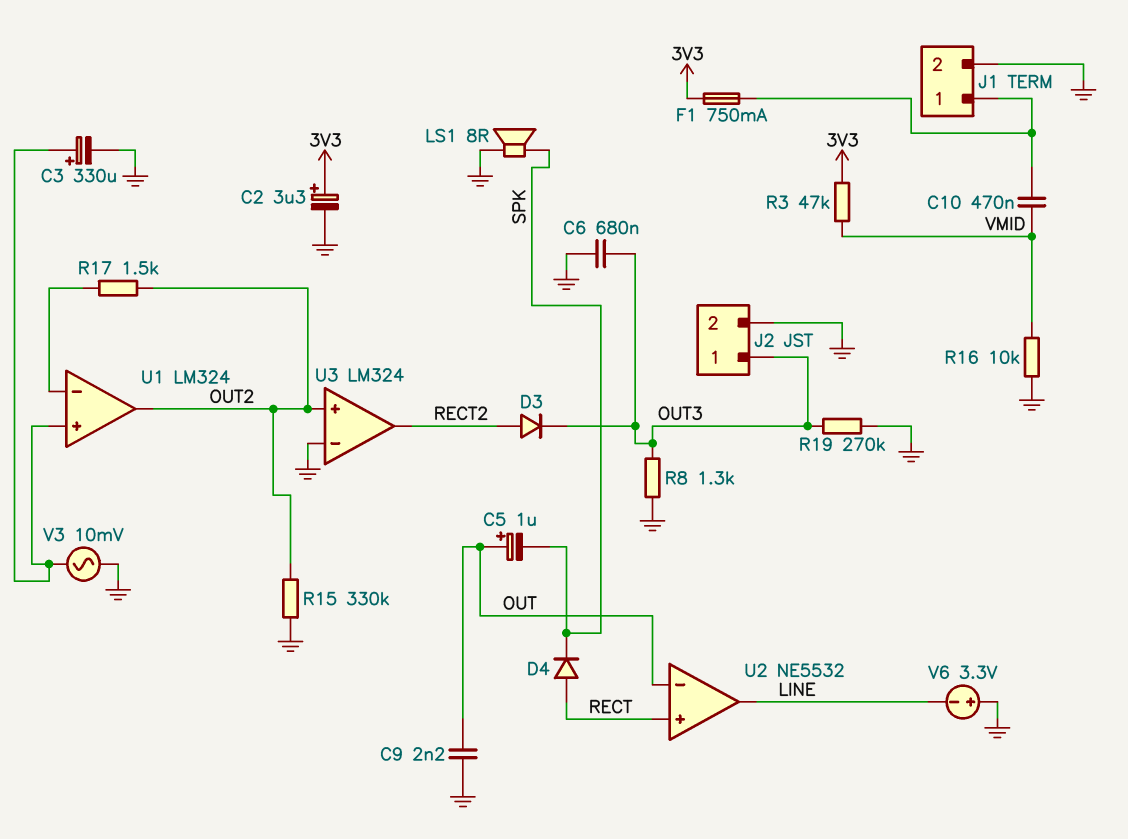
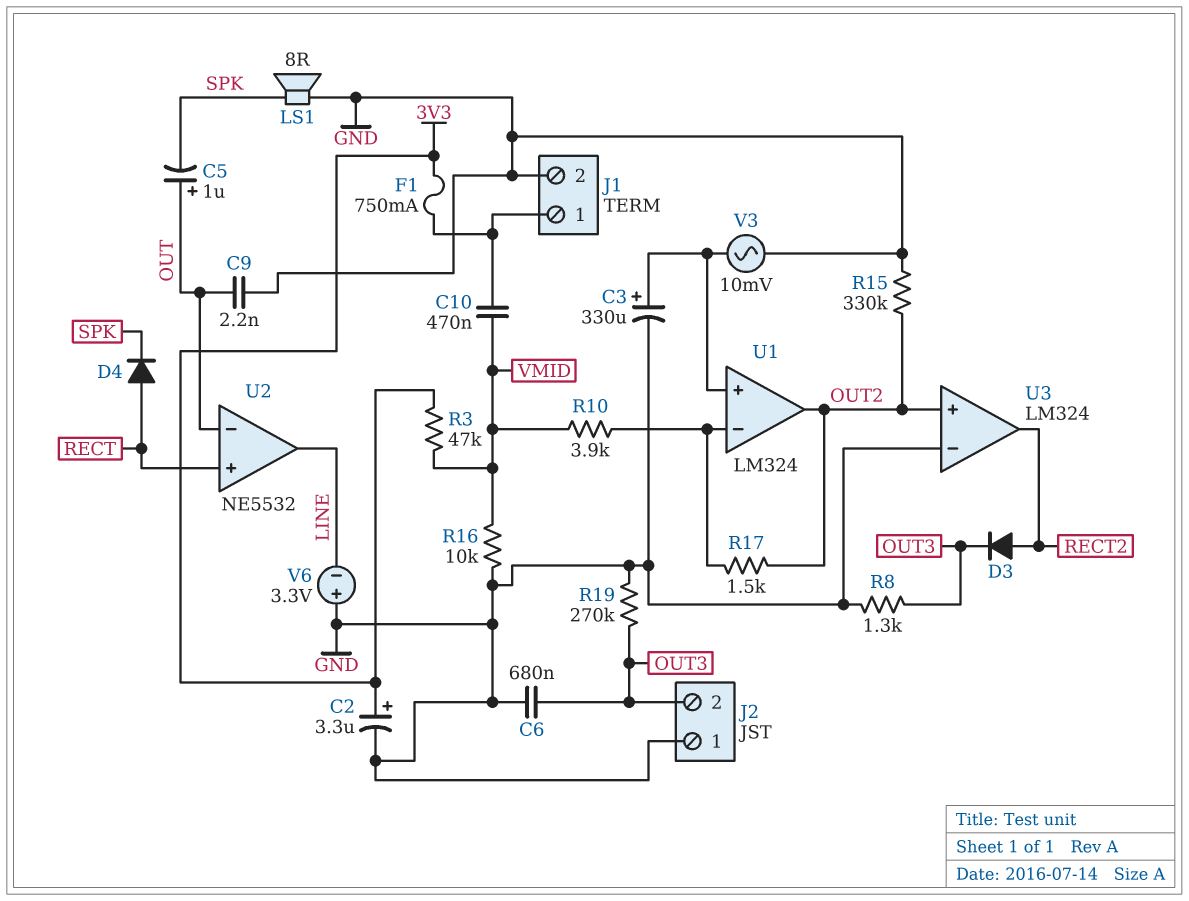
J2 pin 1: OUT3 -> GND
J2 pin 2: GND -> OUT3
R10: none -> 3.9k (U1/in-, VMID)

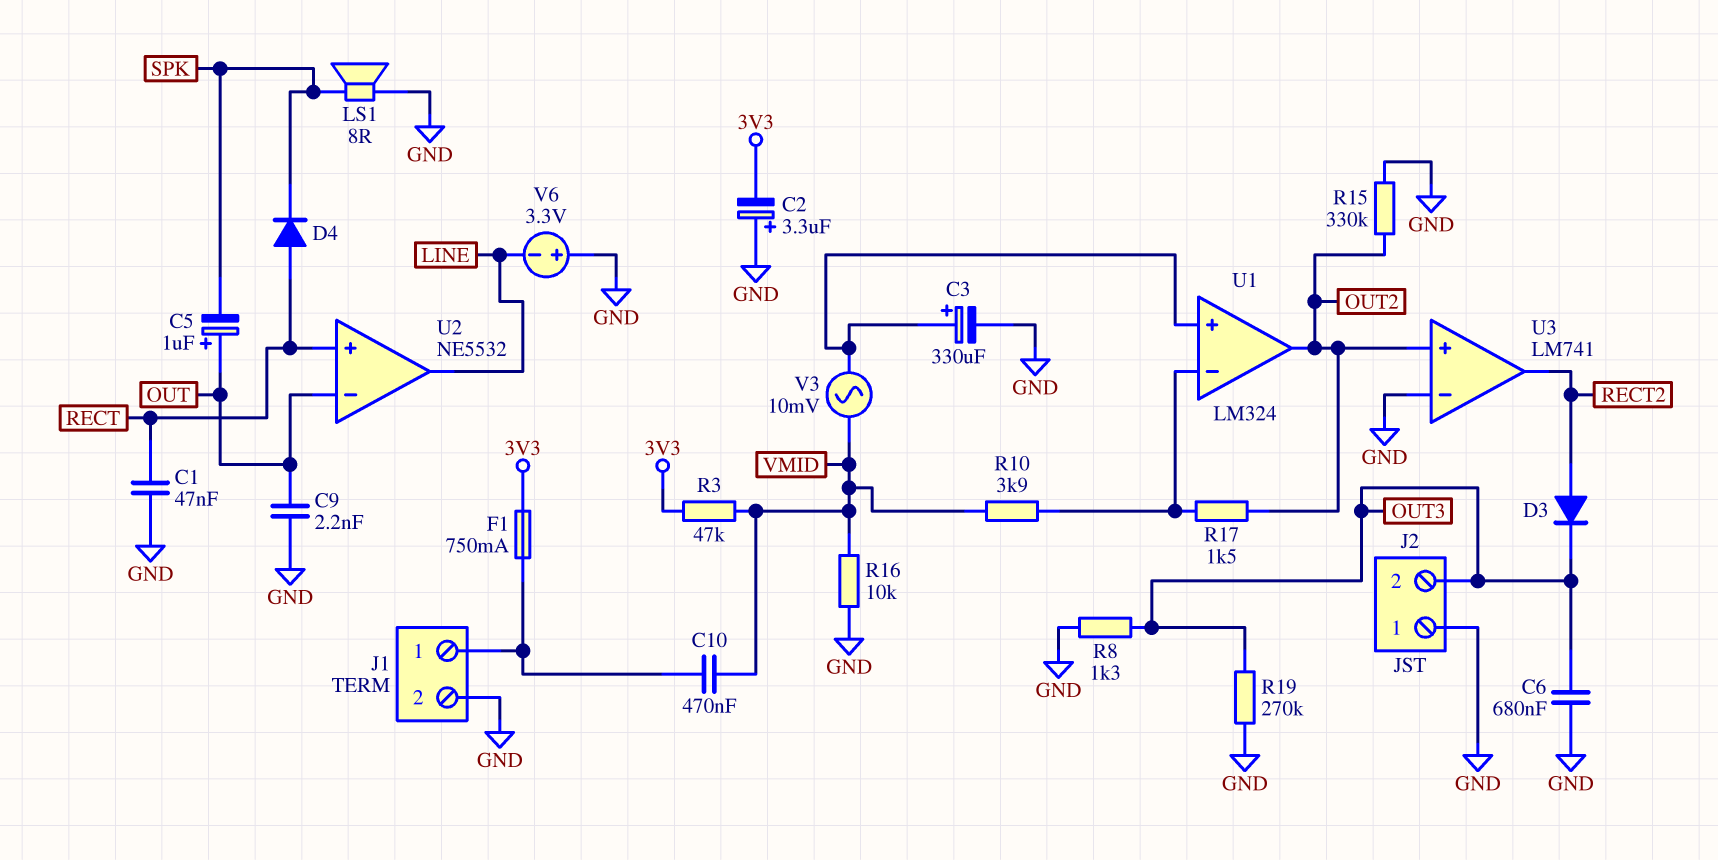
C1: none -> 47nF (GND, RECT)
C2: 3.3uF (plus 3V3, minus GND) -> 3.3uF (plus GND, minus 3V3)
U3: LM324 -> LM741
V3: AC 10mV (GND, U1/in+) -> AC 10mV (U1/in+, VMID)

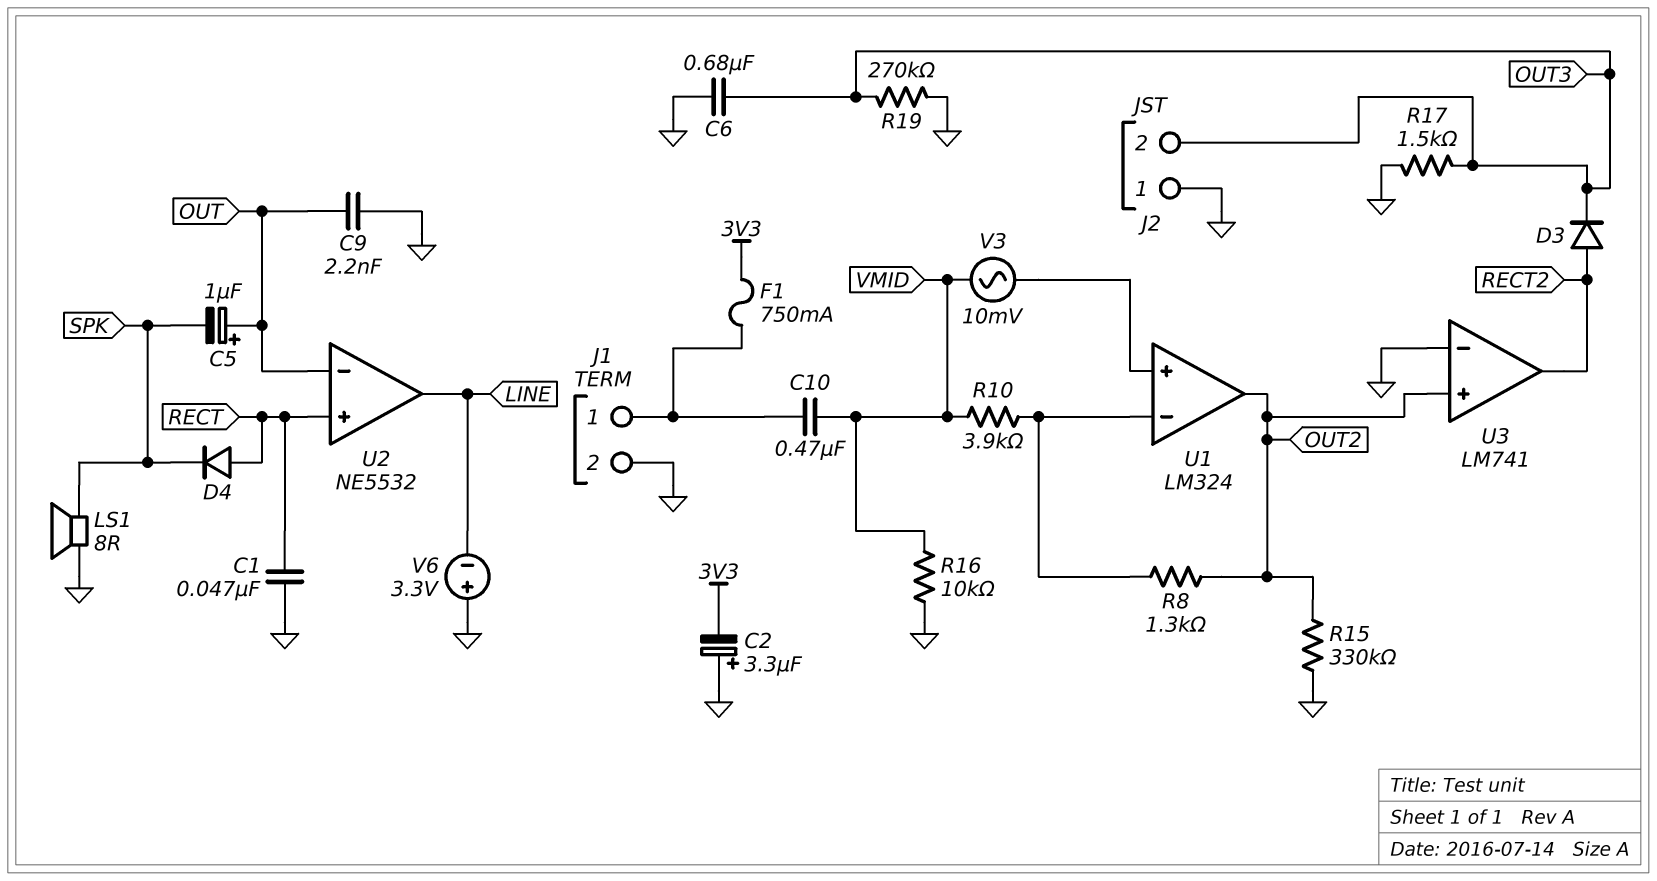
C3: 330uF (plus U1/in+, minus GND) -> none
R3: 47k (3V3, VMID) -> none
R8: 1.3k (GND, OUT3) -> 1.3k (OUT2, U1/in-)
R17: 1.5k (OUT2, U1/in-) -> 1.5k (GND, OUT3)

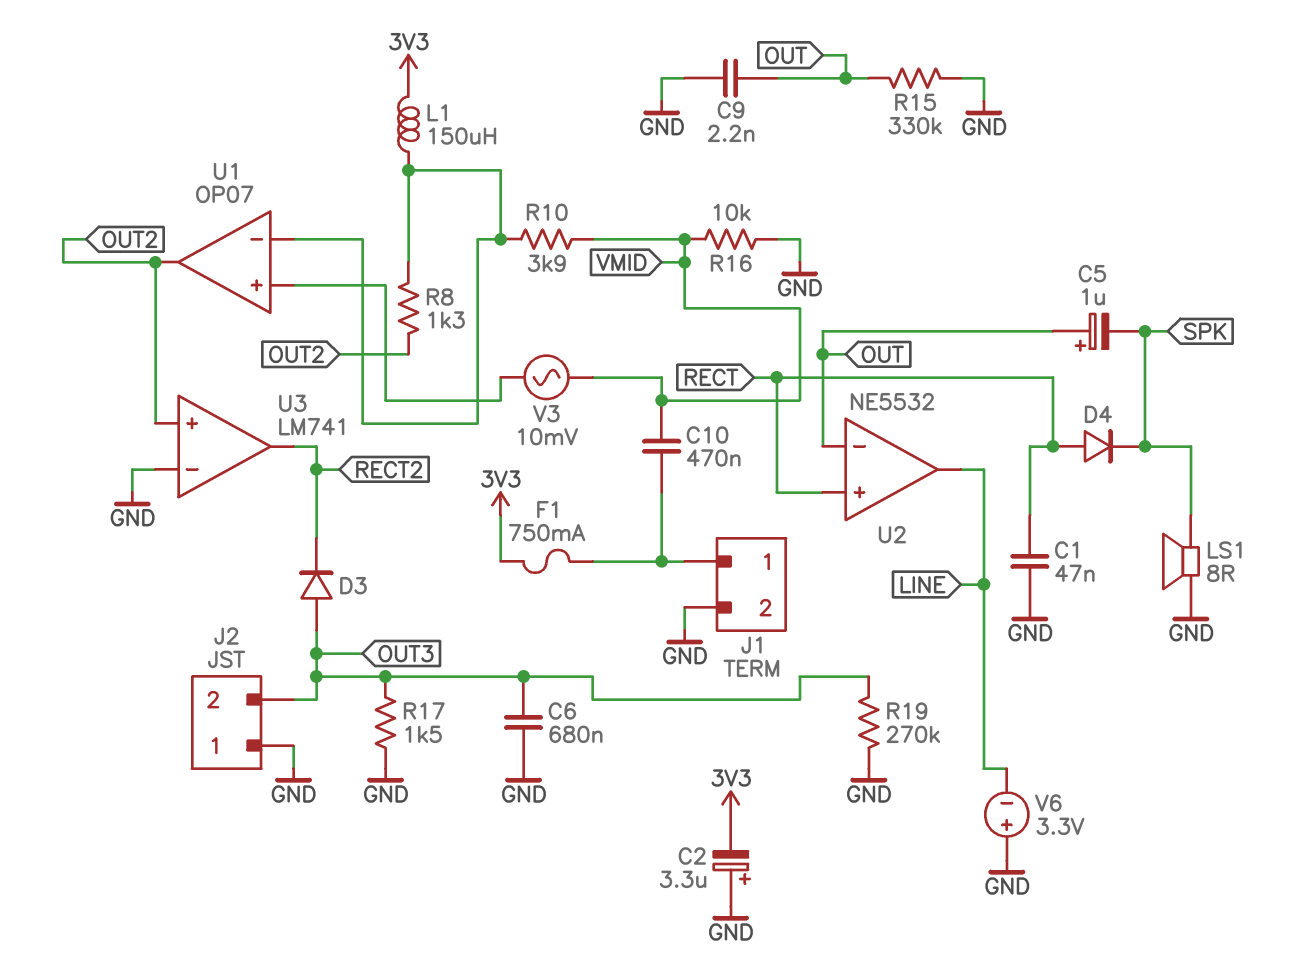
D3: diode (A RECT2, K OUT3) -> diode (A OUT3, K RECT2)
L1: none -> 150uH (3V3, U1/in-)
R15: 330k (GND, OUT2) -> 330k (GND, OUT)
U1: LM324 -> OP07

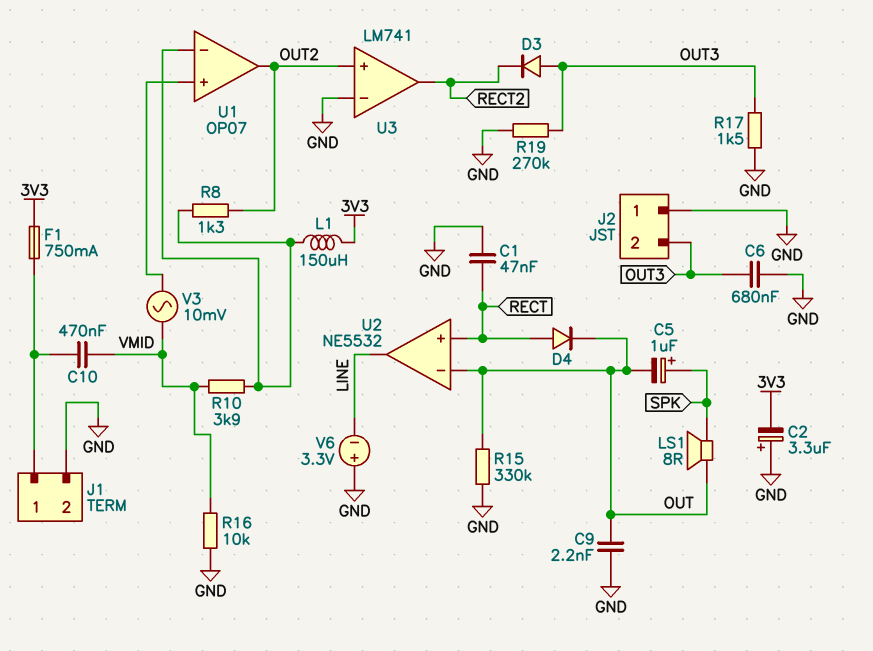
C5: 1uF (plus OUT, minus SPK) -> 1uF (plus SPK, minus OUT)
D4: diode (A RECT, K SPK) -> diode (A RECT, K OUT)
LS1: speaker 8R (GND, SPK) -> speaker 8R (OUT, SPK)

